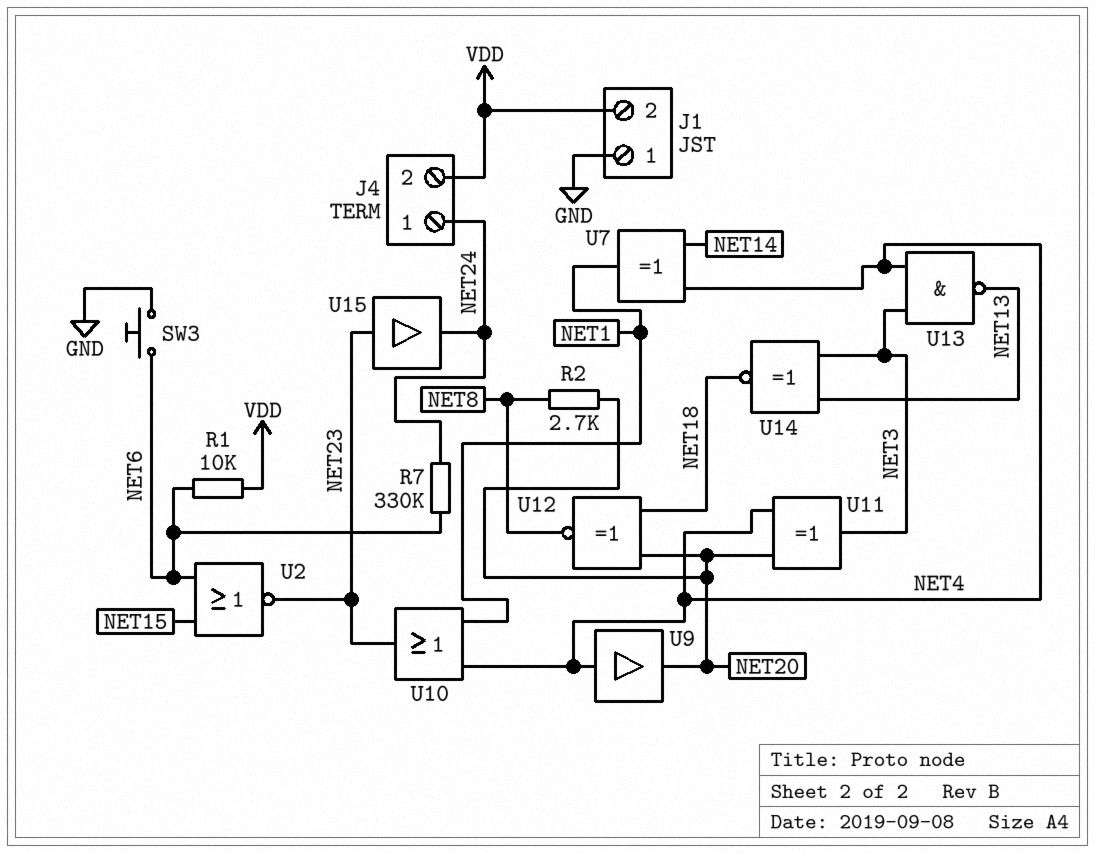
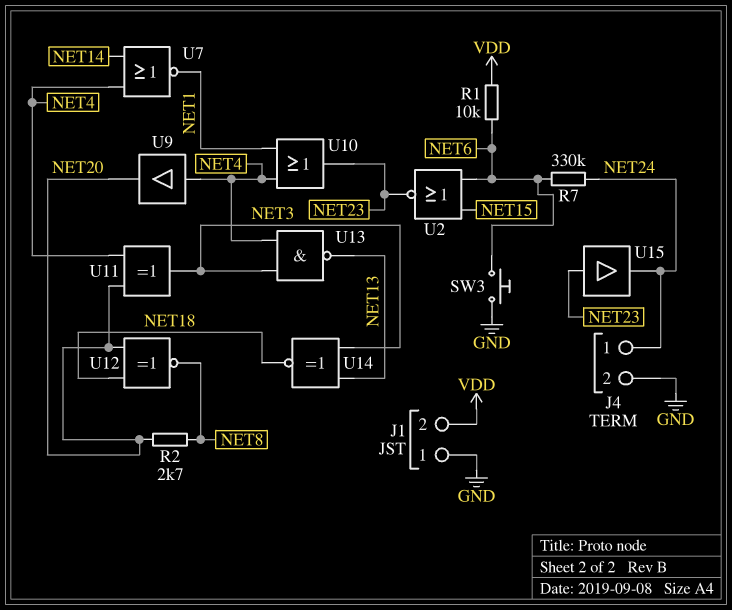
J4 pin 2: VDD -> GND
U7: XOR (in NET4, in NET14, out NET1) -> NOR (in NET4, in NET14, out NET1)

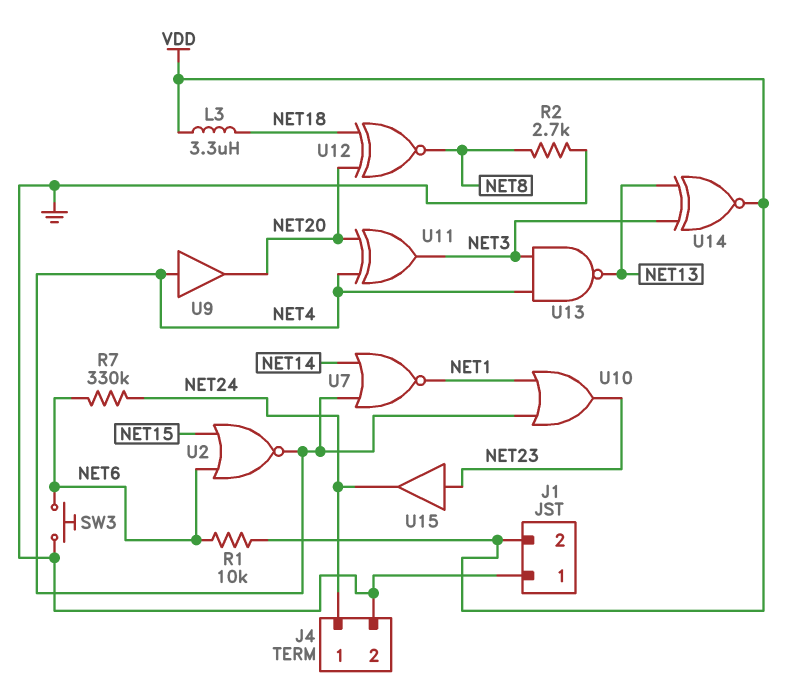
L3: none -> 3.3uH (NET18, VDD)
R2: 2.7k (NET8, NET20) -> 2.7k (GND, NET8)
U2: NOR (in NET6, in NET15, out NET23) -> NOR (in NET6, in NET15, out NET4)
U14: XNOR (in NET3, in NET13, out NET18) -> XNOR (in NET3, in NET13, out VDD)

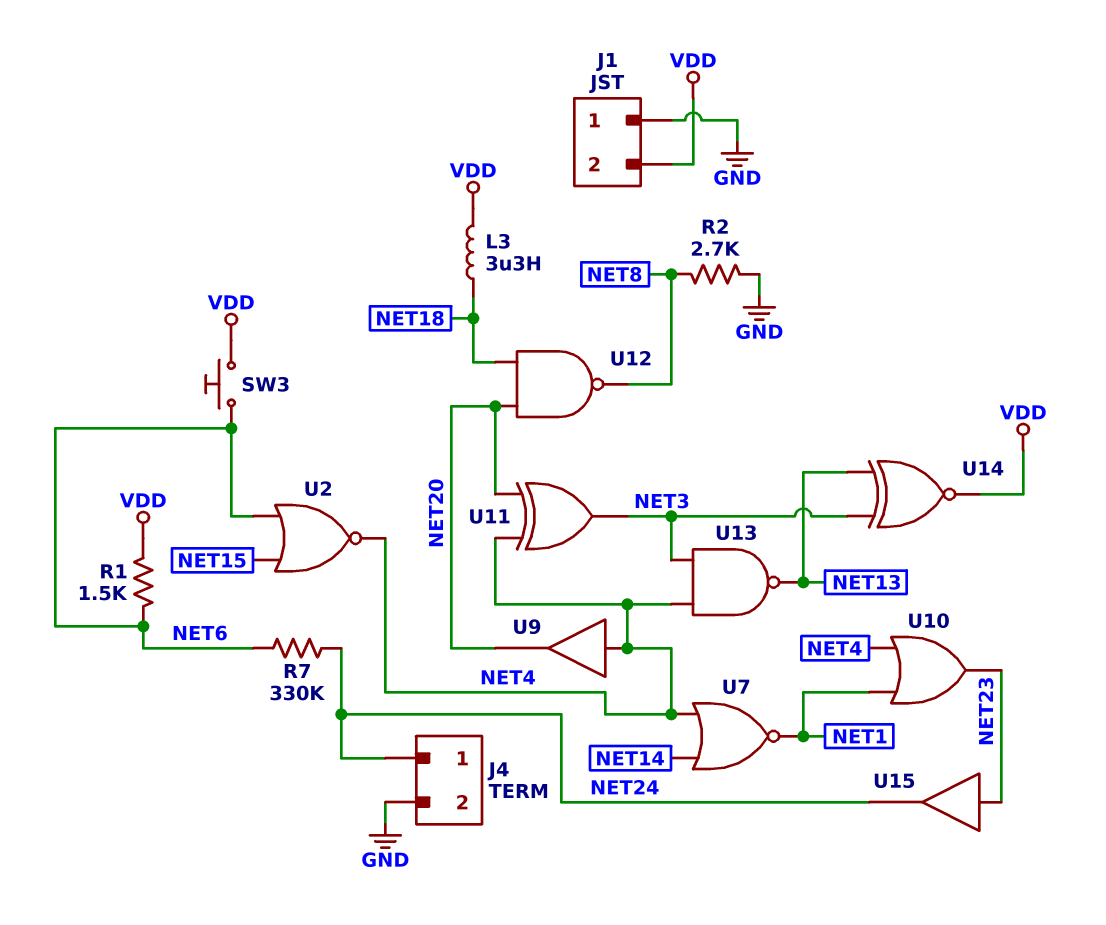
R1: 10k (NET6, VDD) -> 1.5k (NET6, VDD)
SW3: button (GND, NET6) -> button (NET6, VDD)
U12: XNOR (in NET18, in NET20, out NET8) -> NAND (in NET18, in NET20, out NET8)

